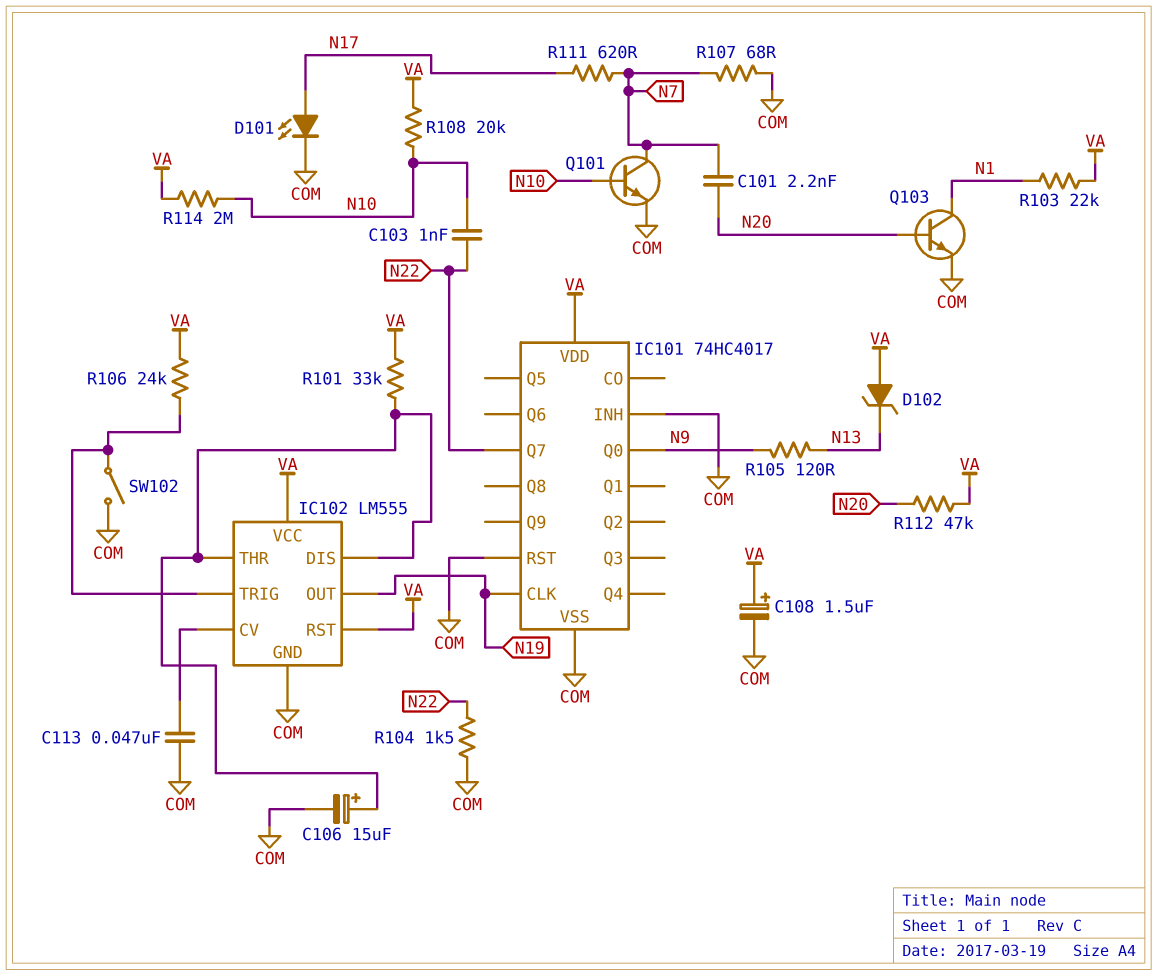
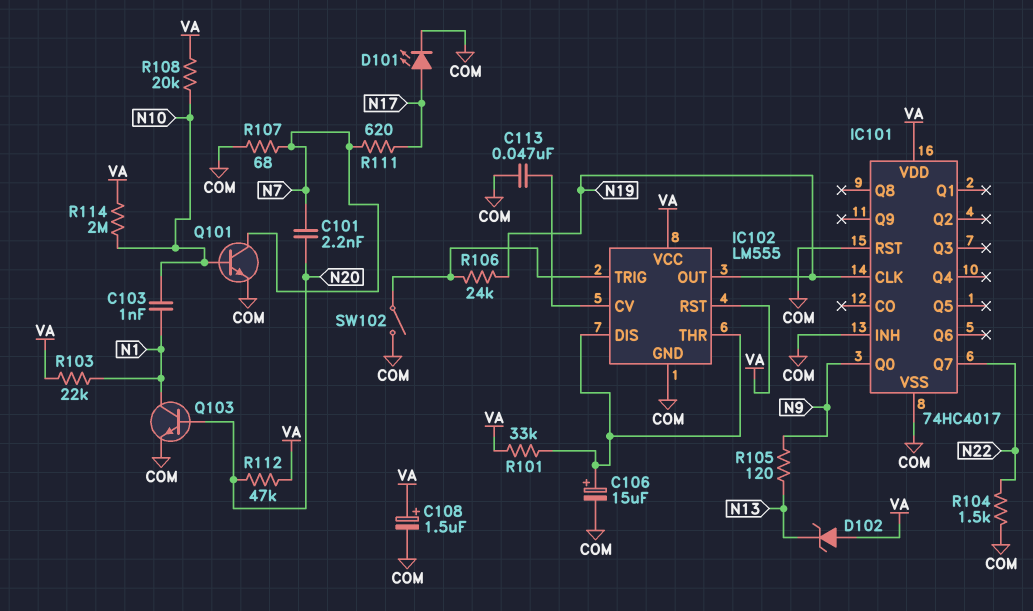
C103: 1nF (N10, N22) -> 1nF (N1, N10)
R106: 24k (IC102/TRIG, VA) -> 24k (IC102/TRIG, N19)

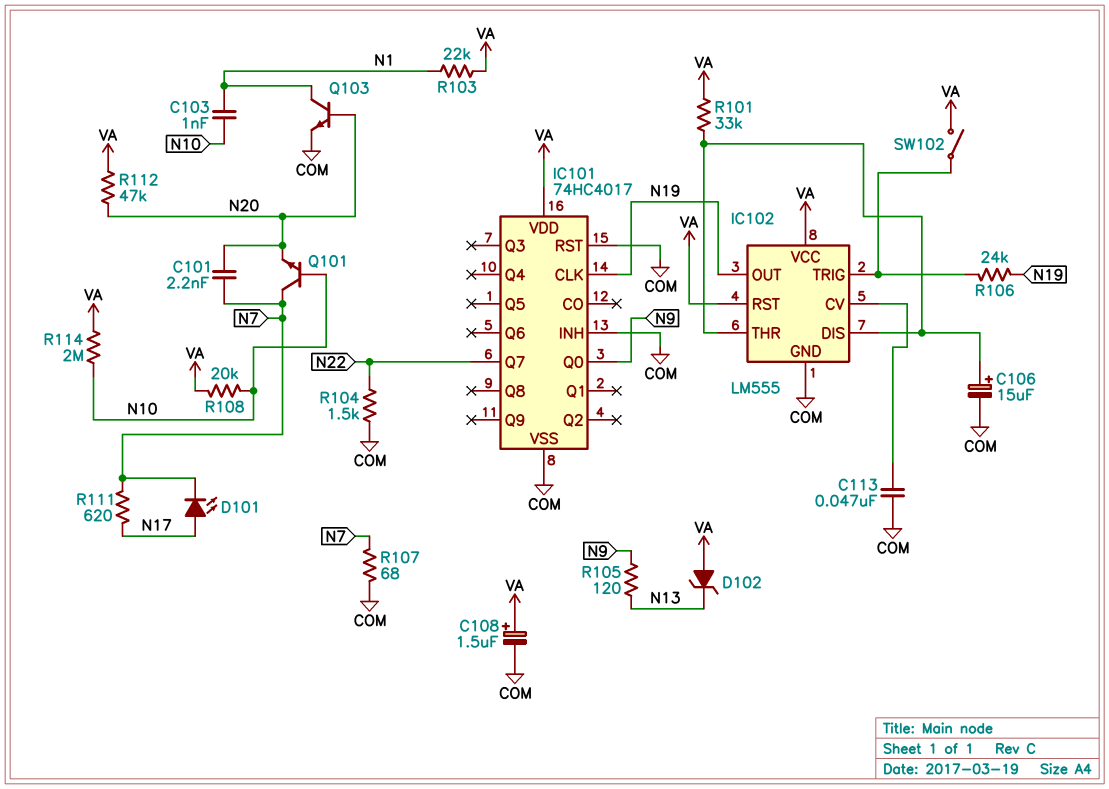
D101: LED (A N17, K COM) -> LED (A N17, K N7)
Q101: NPN (B N10, C N7, E COM) -> NPN (B N10, C N7, E N20)
SW102: switch (COM, IC102/TRIG) -> switch (IC102/TRIG, VA)

